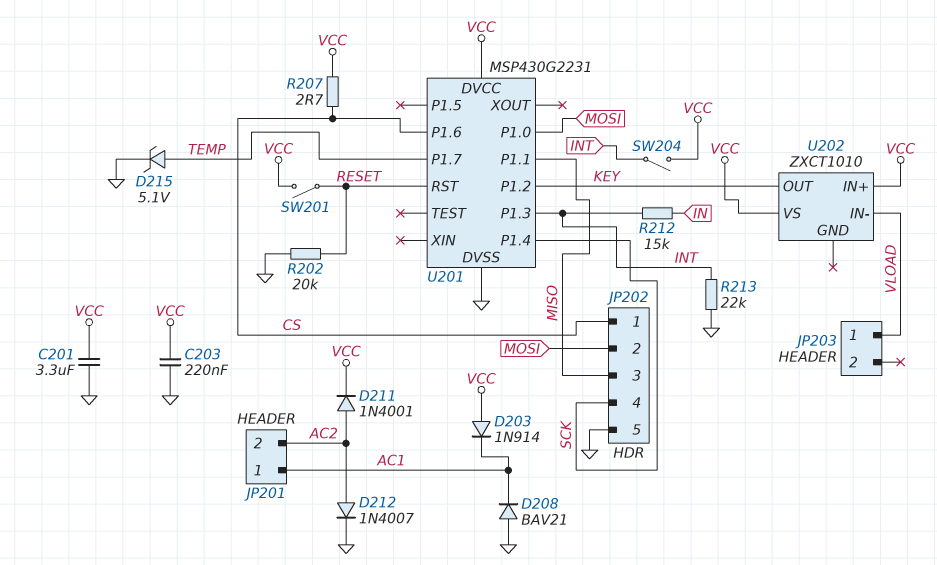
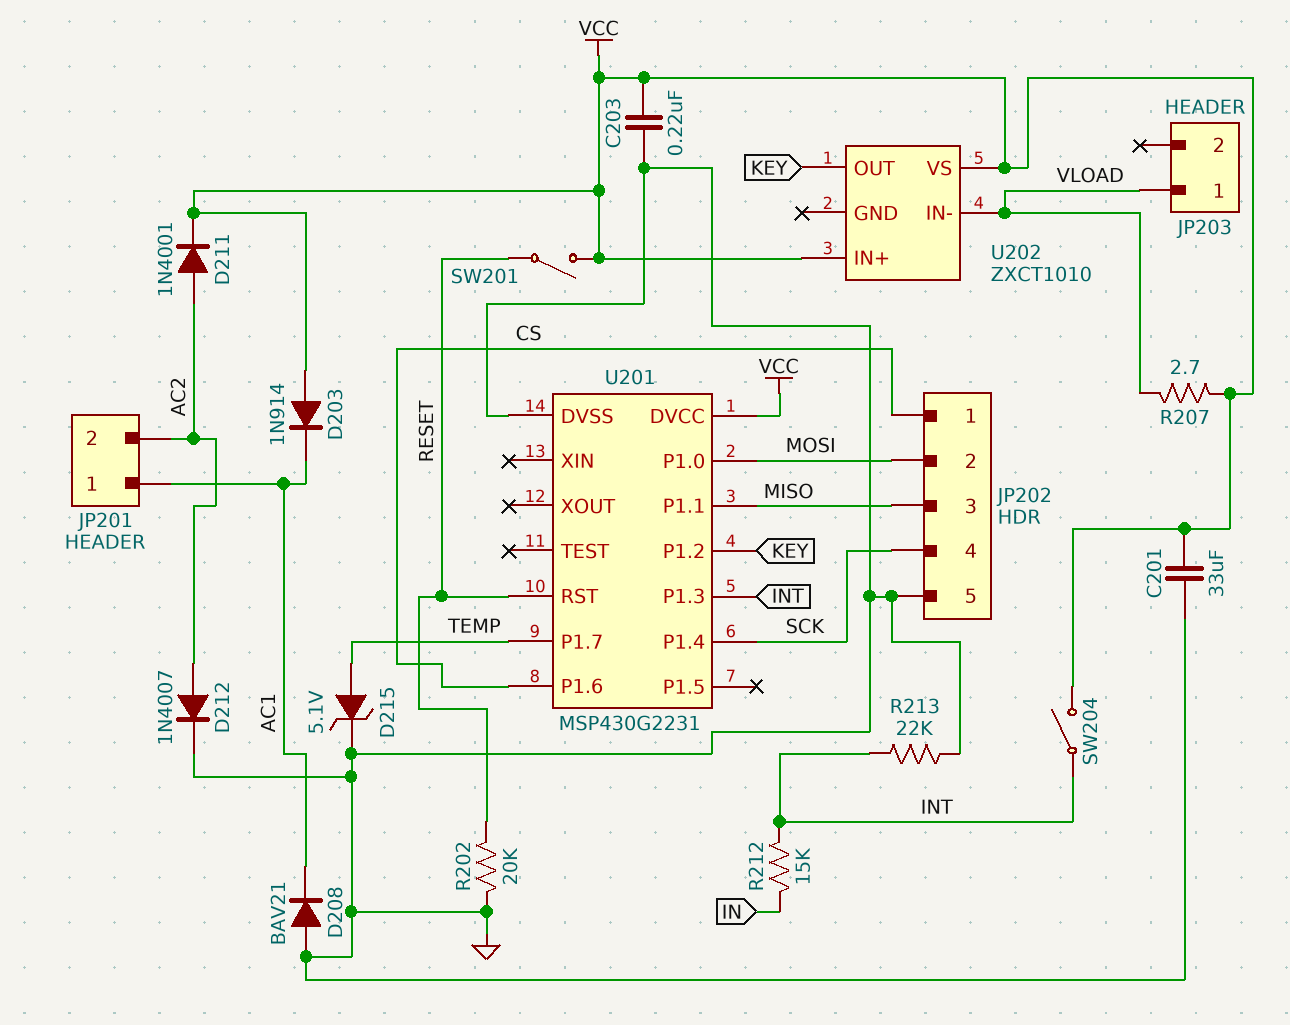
C201: 3.3uF (GND, VCC) -> 33uF (GND, VCC)
R207: 2.7 (CS, VCC) -> 2.7 (VCC, VLOAD)

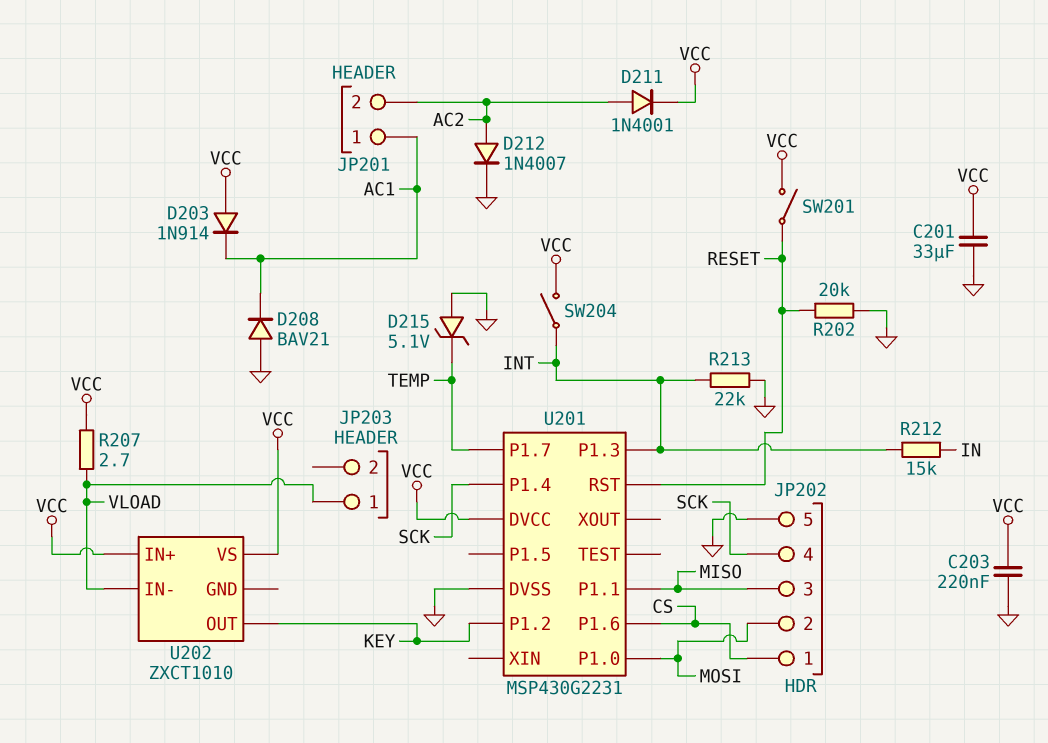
D215: zener 5.1V (A TEMP, K GND) -> zener 5.1V (A GND, K TEMP)

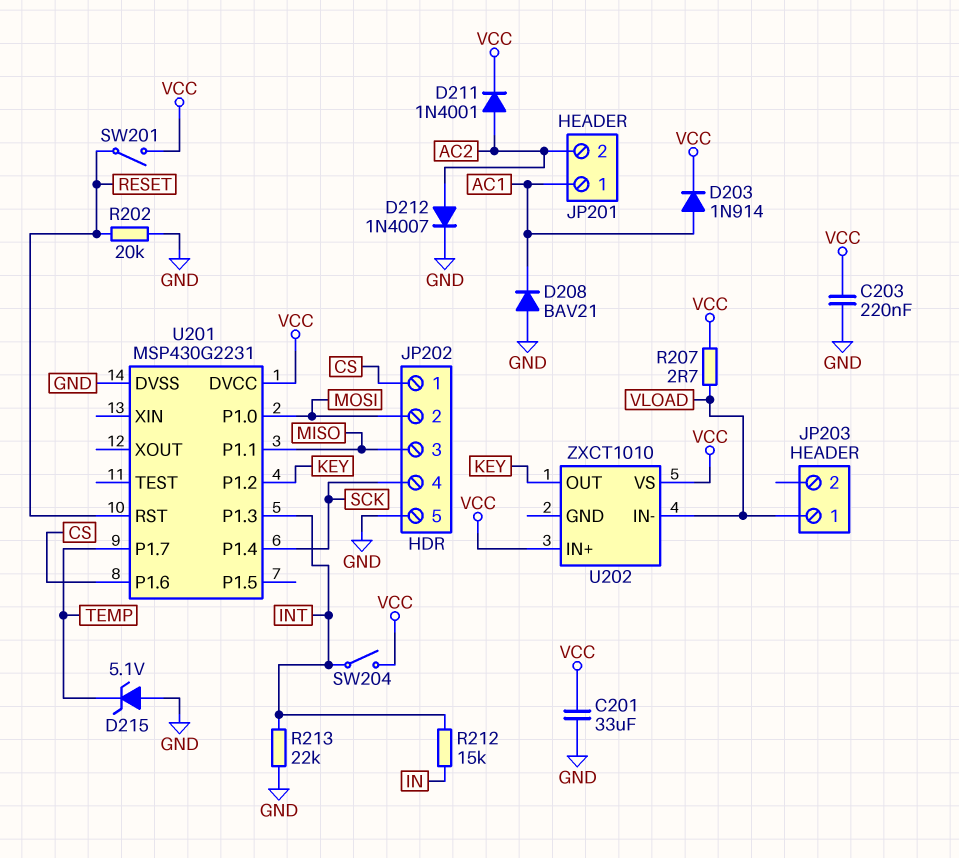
D203: diode 1N914 (A VCC, K AC1) -> diode 1N914 (A AC1, K VCC)

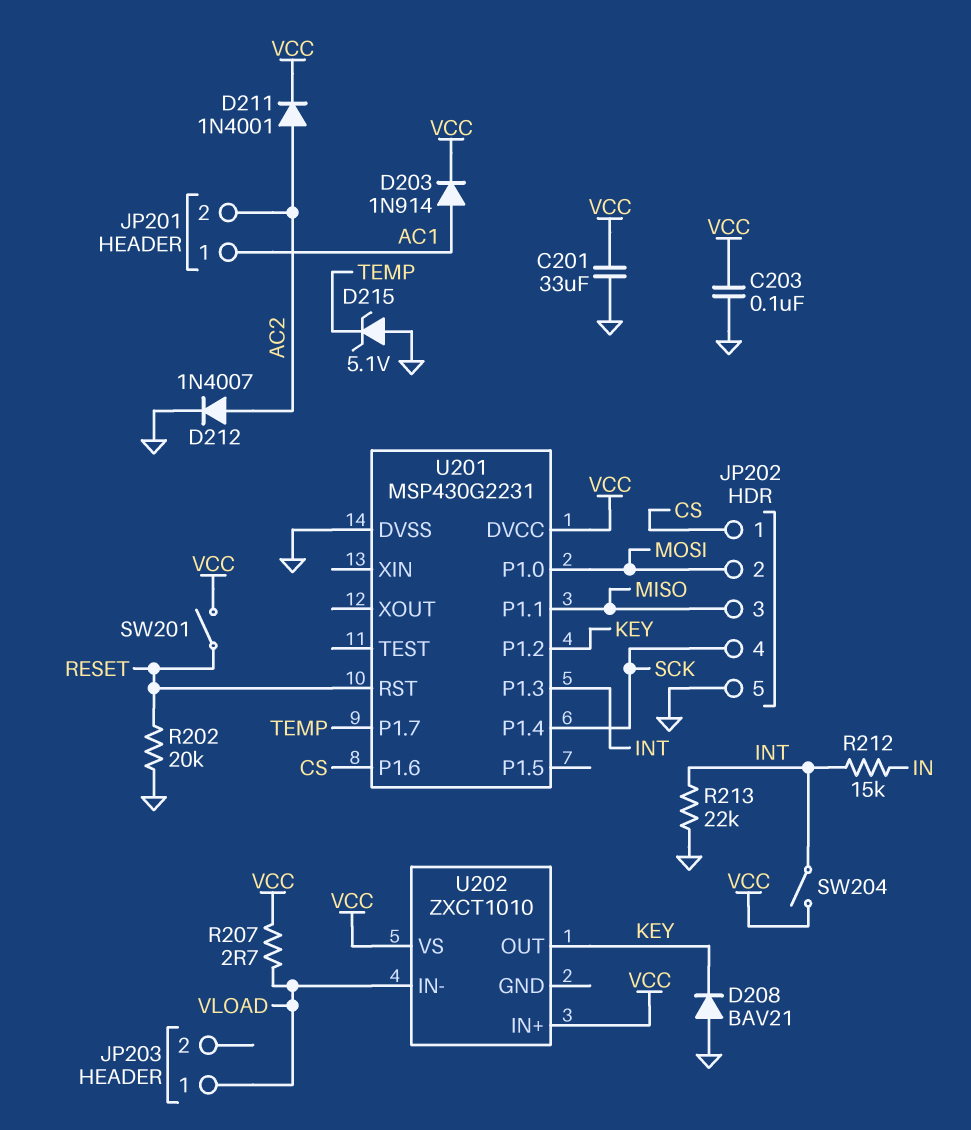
C203: 220nF (GND, VCC) -> 100nF (GND, VCC)
D208: diode BAV21 (A GND, K AC1) -> diode BAV21 (A GND, K KEY)

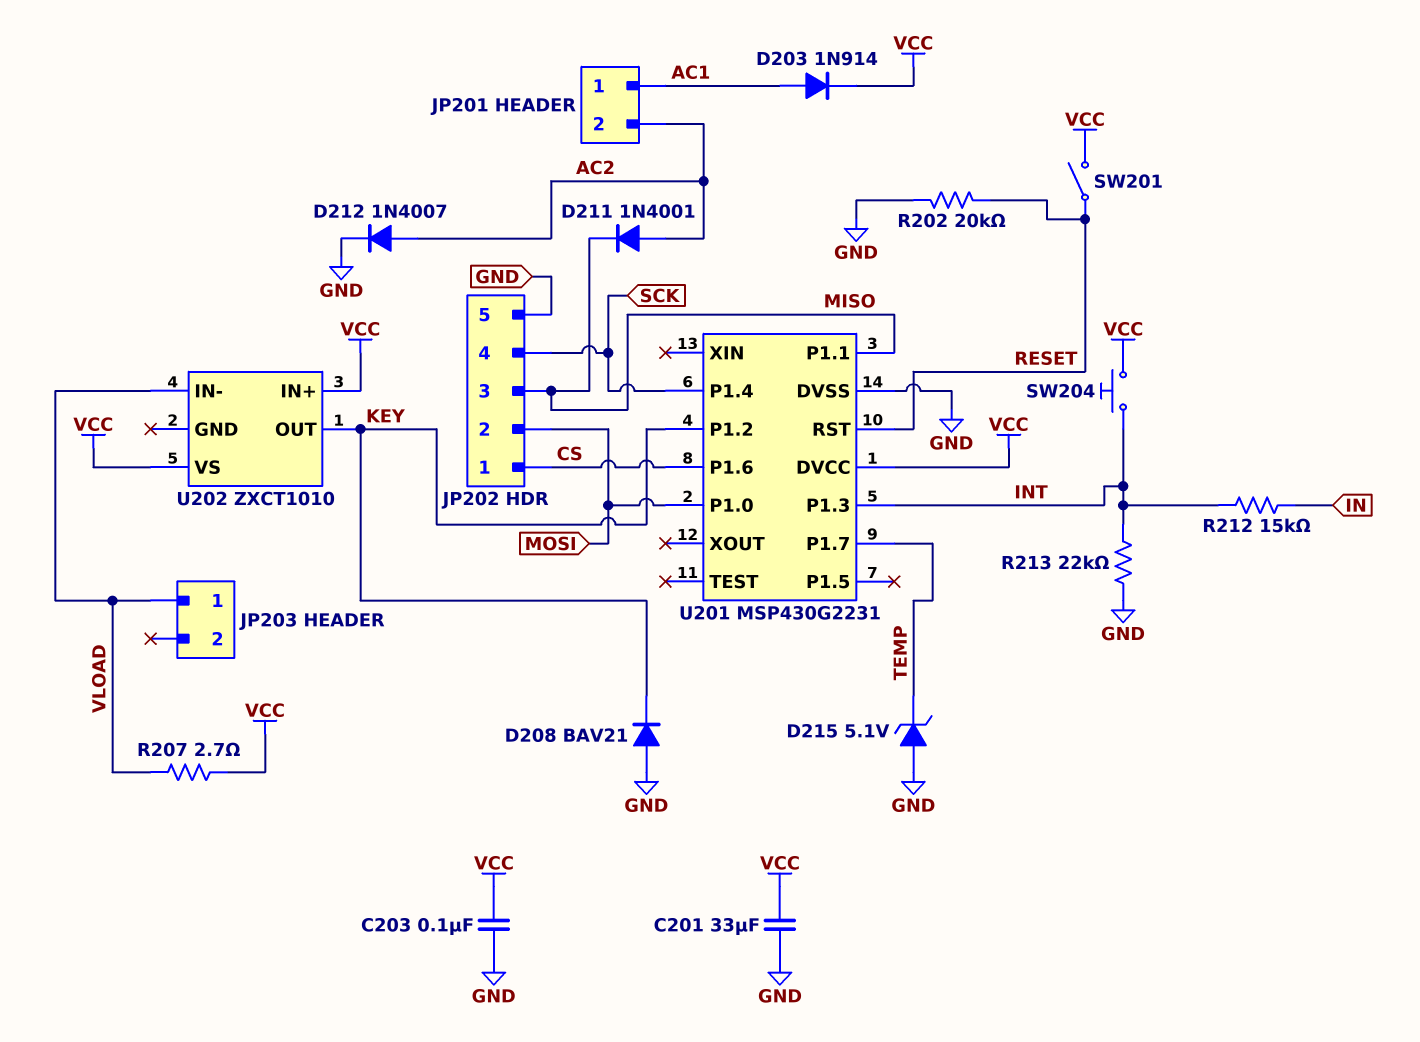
D211: diode 1N4001 (A AC2, K VCC) -> diode 1N4001 (A AC2, K MISO)
SW204: switch (INT, VCC) -> button (INT, VCC)

